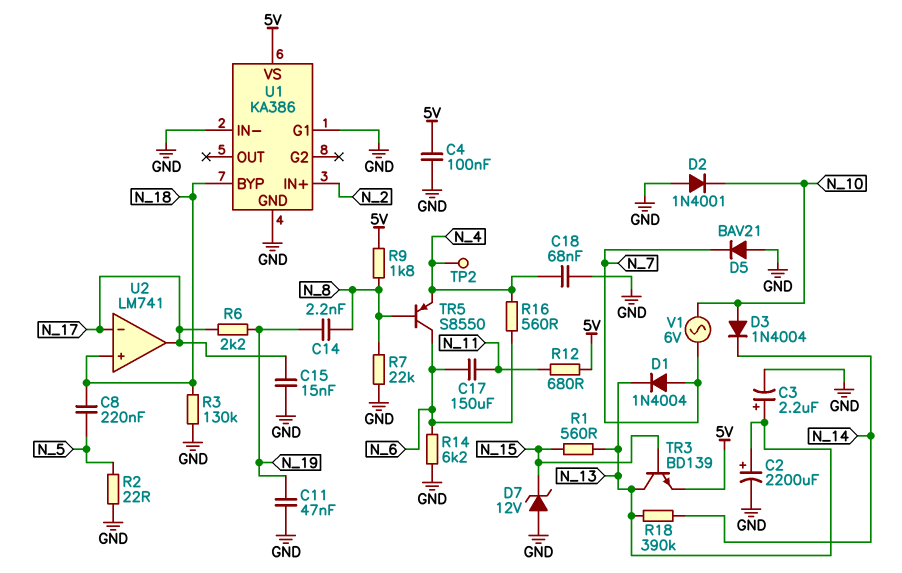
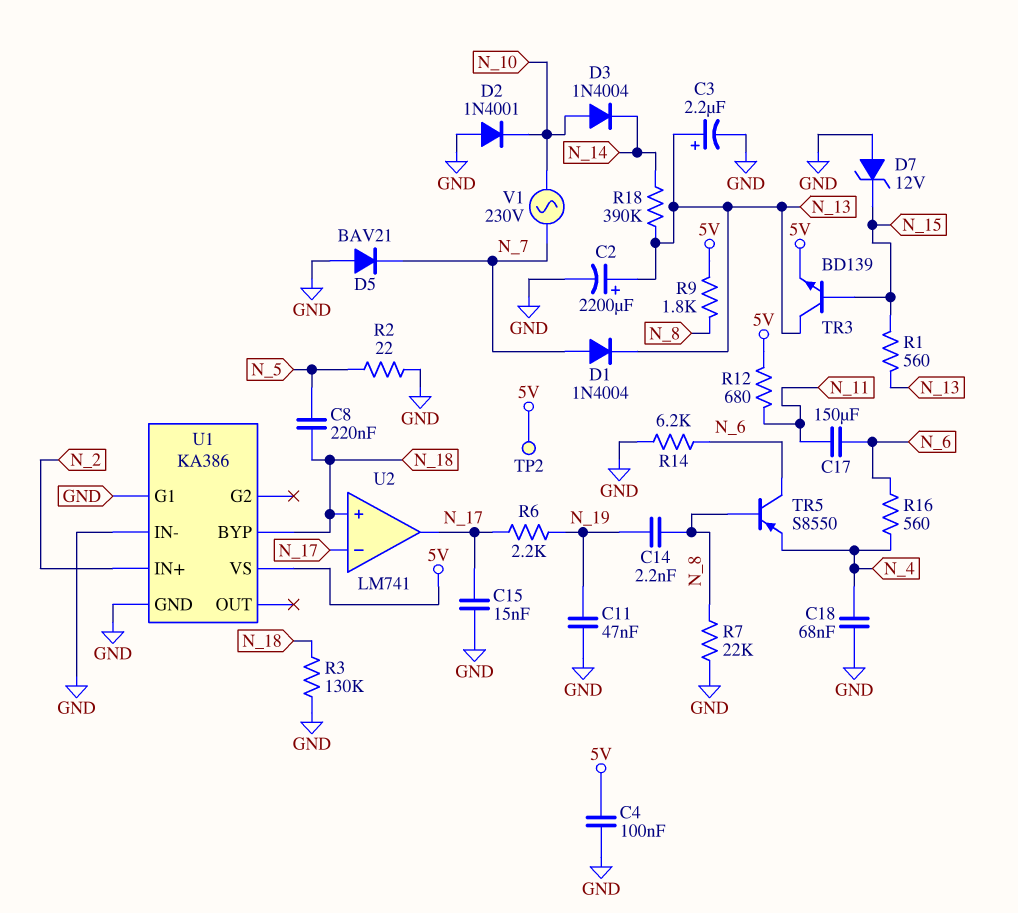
TP2: test point (N_4) -> test point (5V)
V1: AC 6V (N_7, N_10) -> AC 230V (N_7, N_10)

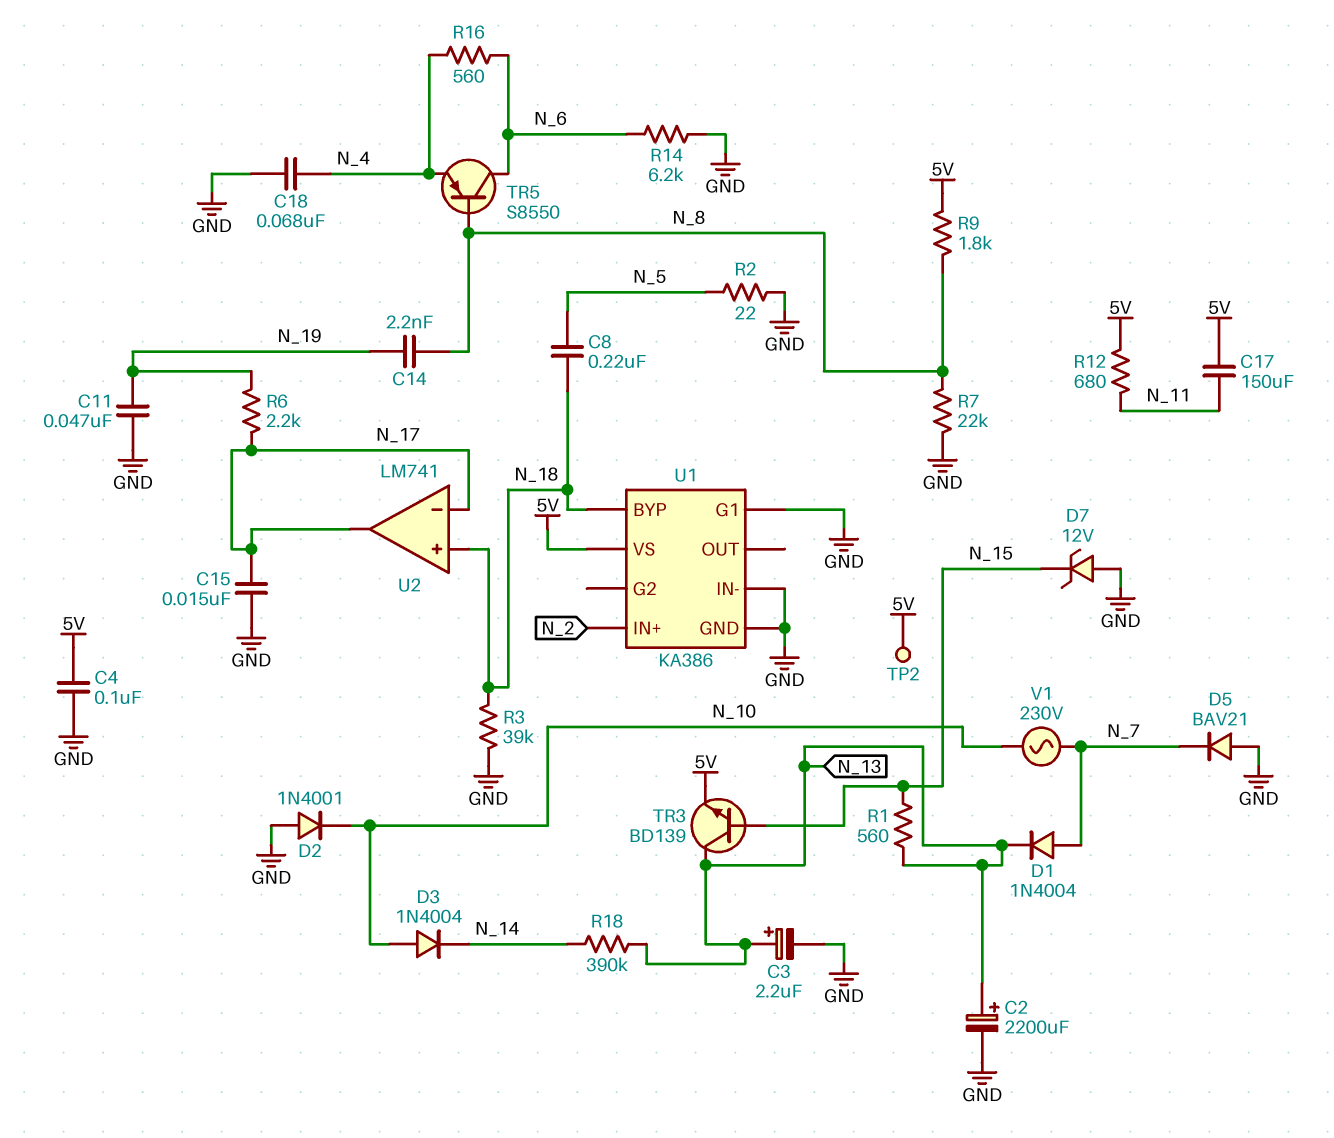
C17: 150uF (N_6, N_11) -> 150uF (5V, N_11)
R3: 130k (GND, N_18) -> 39k (GND, N_18)

